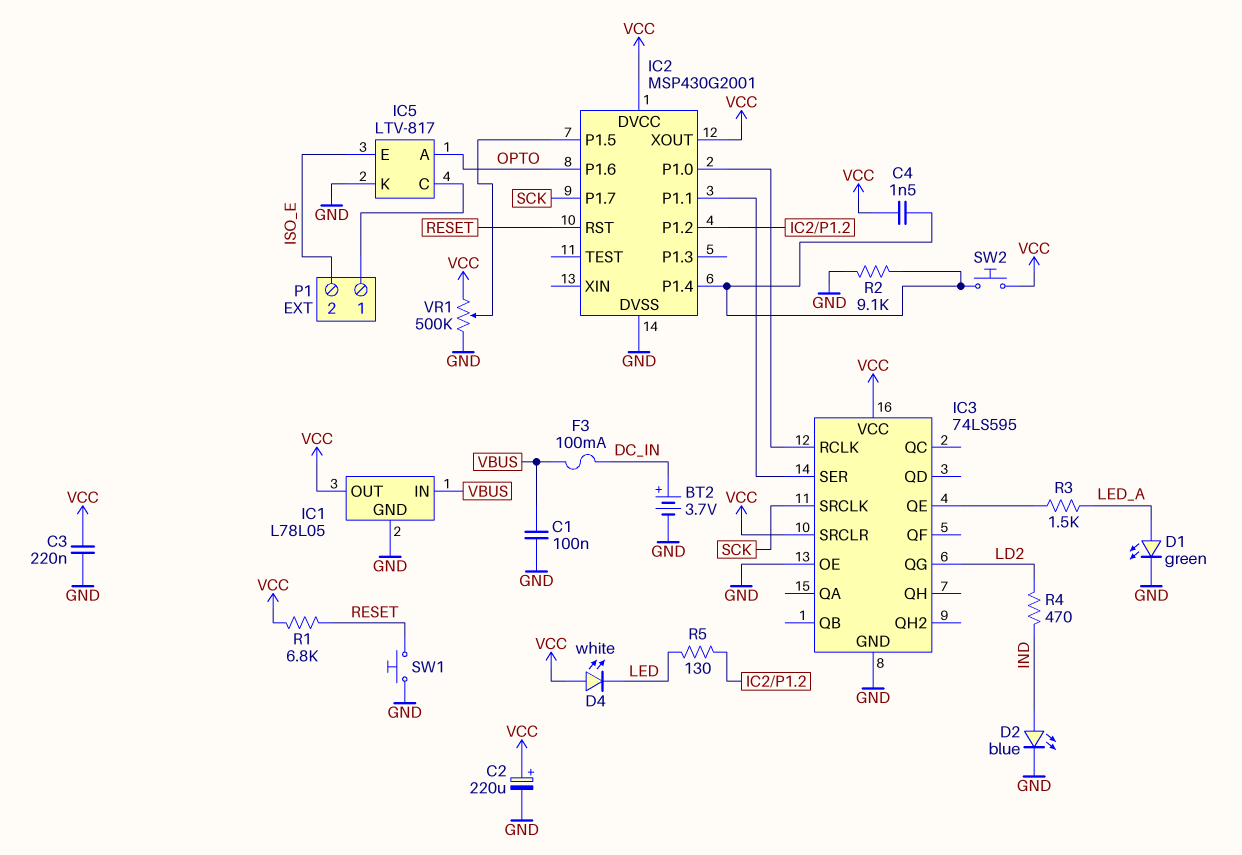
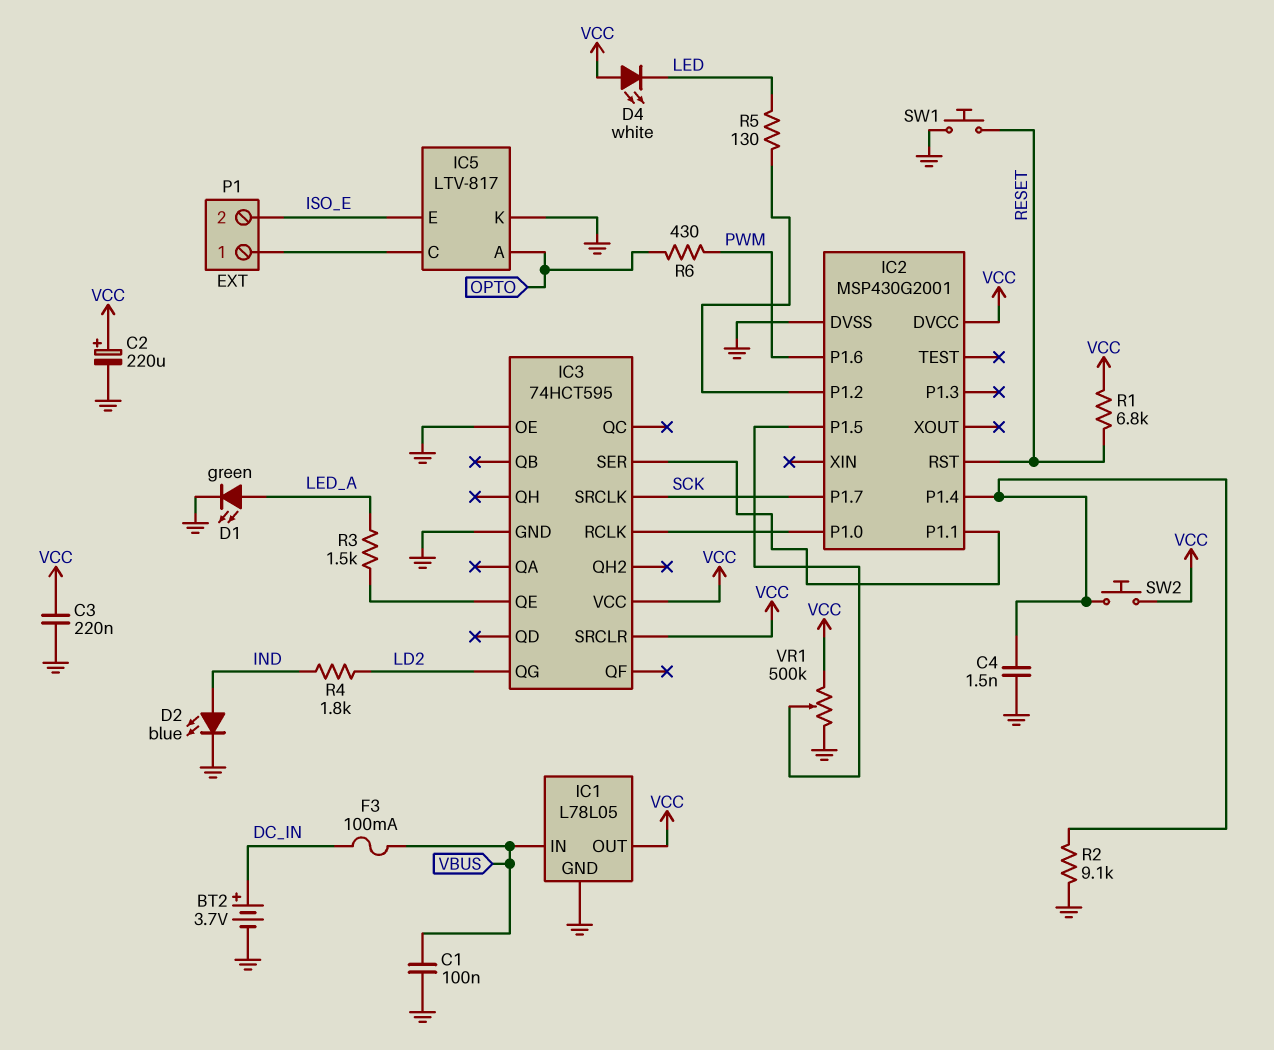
C4: 1.5nF (IC2/P1.4, VCC) -> 1.5nF (GND, IC2/P1.4)
IC2 pin P1.6: OPTO -> PWM
IC2 pin XOUT: VCC -> none
IC3: 74LS595 -> 74HCT595
R4: 470 (IND, LD2) -> 1.8k (IND, LD2)
R6: none -> 430 (OPTO, PWM)

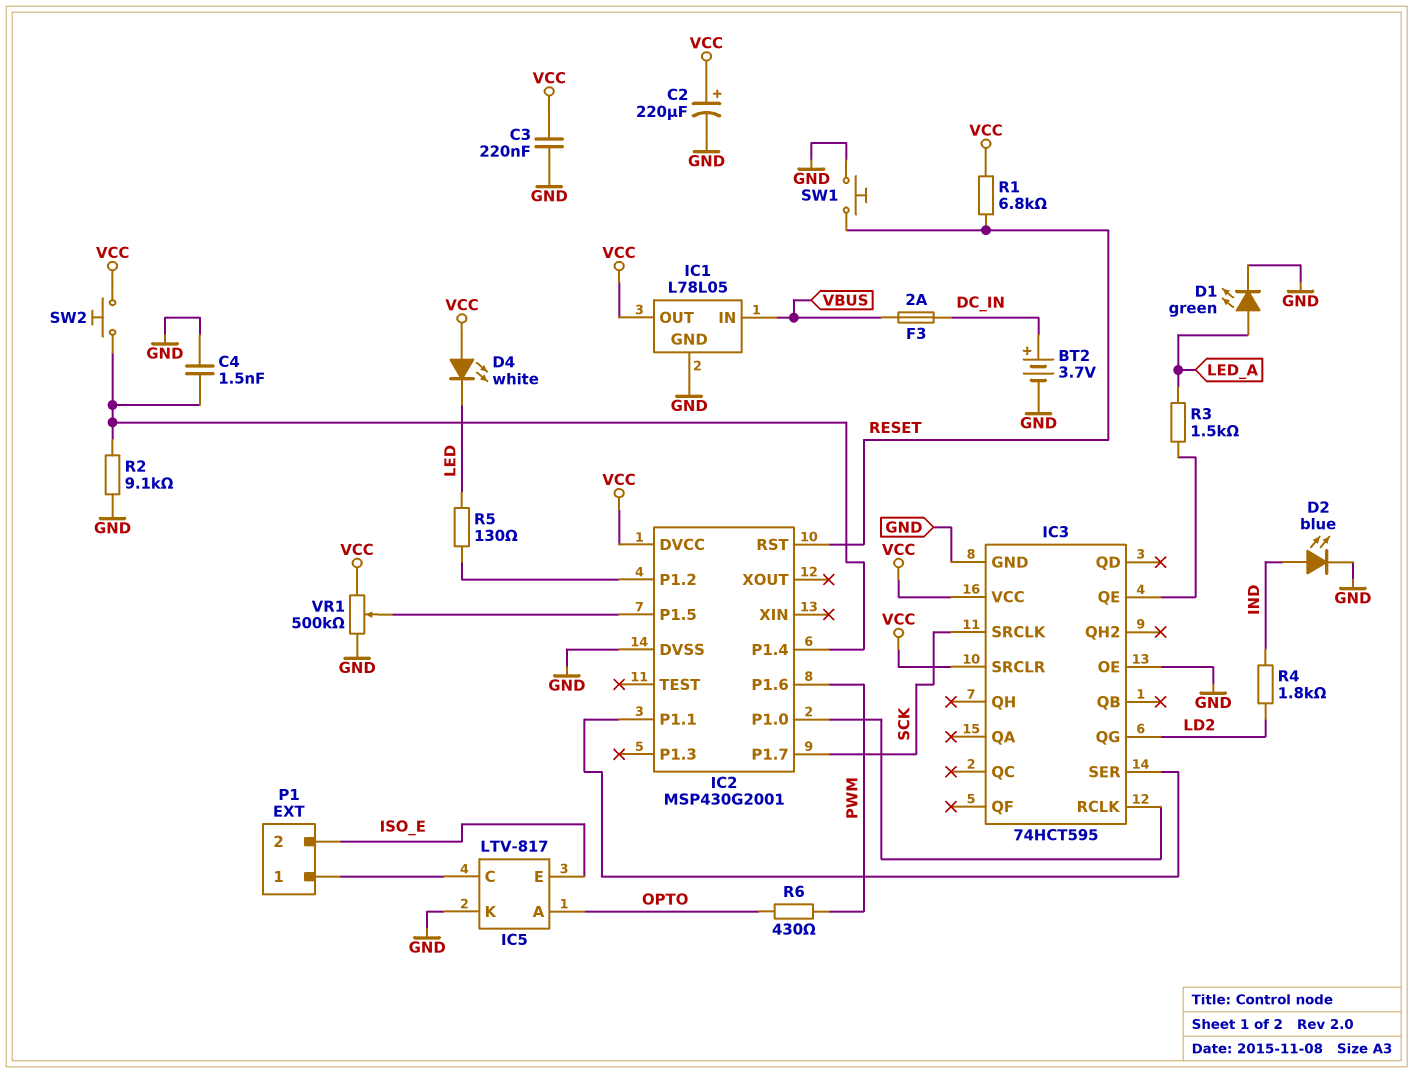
C1: 100nF (GND, VBUS) -> none
F3: 100mA (DC_IN, VBUS) -> 2A (DC_IN, VBUS)

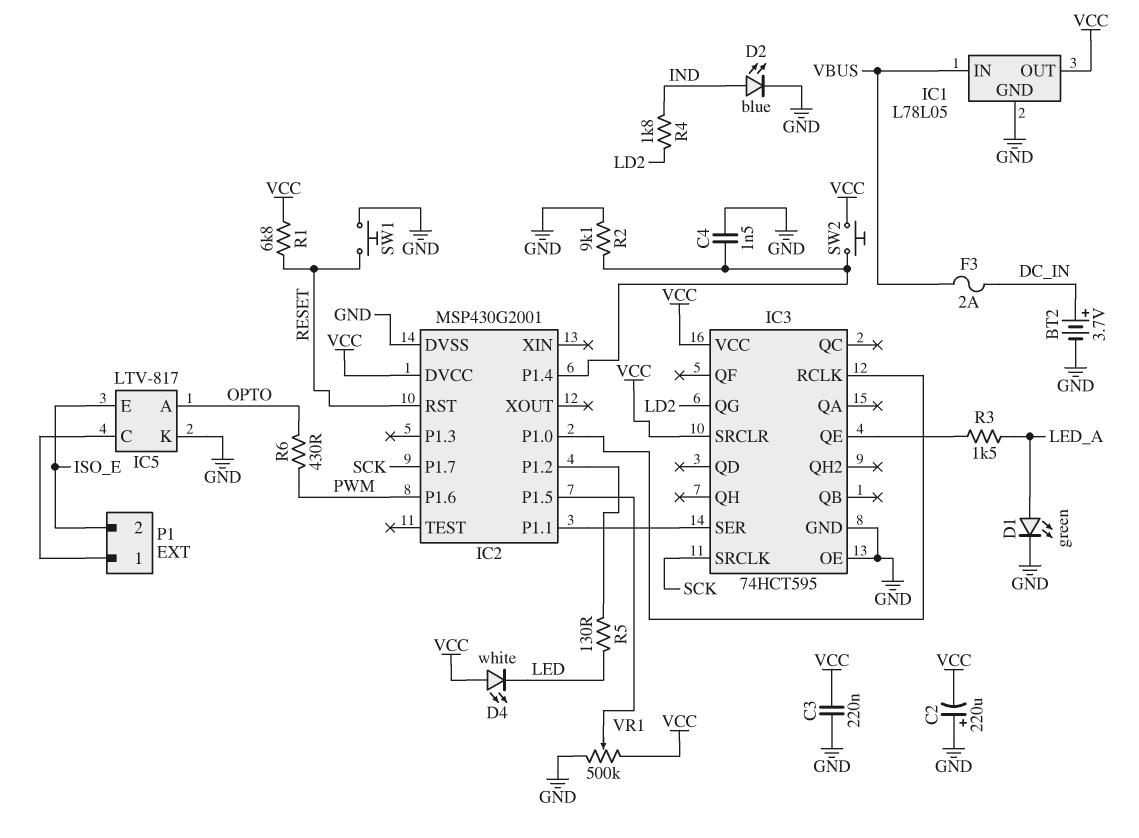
C2: 220uF (plus VCC, minus GND) -> 220uF (plus GND, minus VCC)

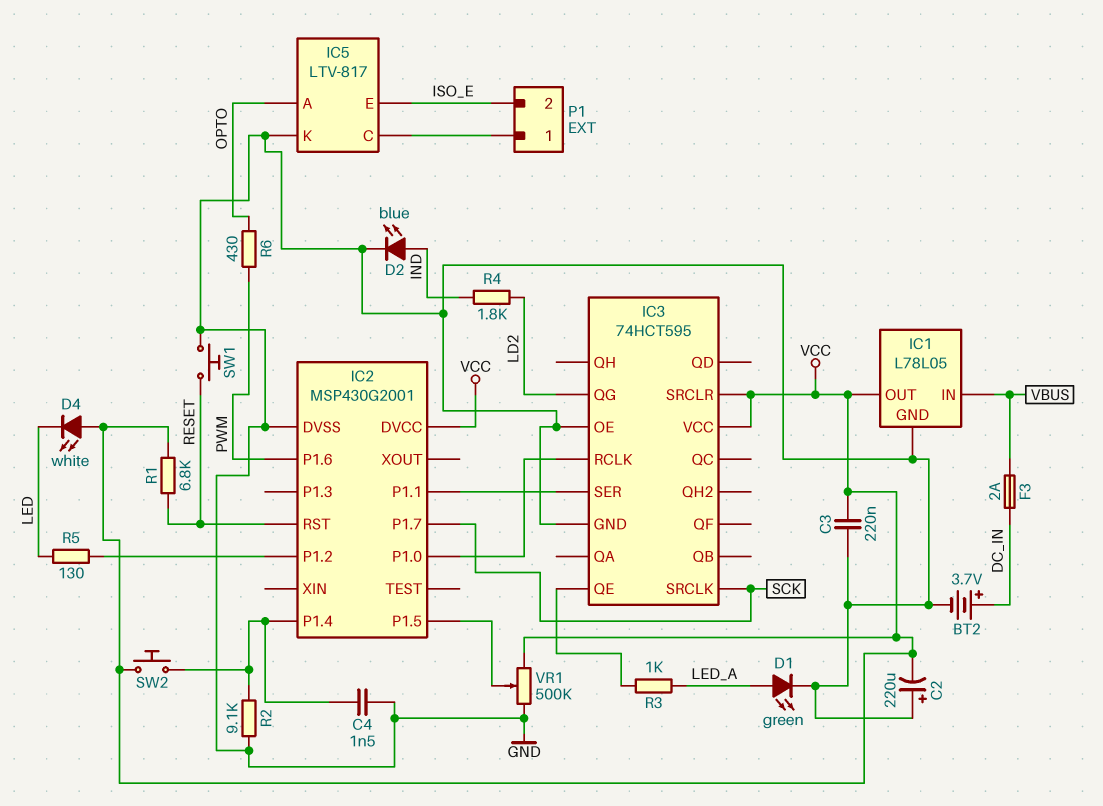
R3: 1.5k (IC3/QE, LED_A) -> 1k (IC3/QE, LED_A)

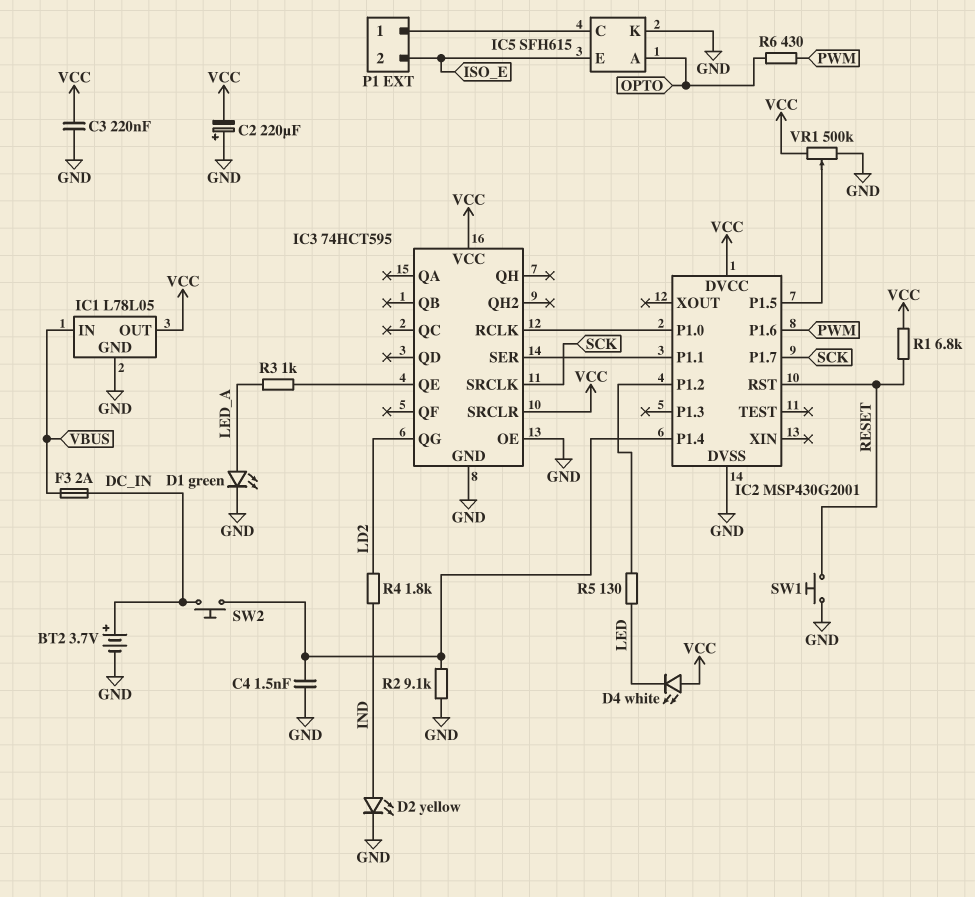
D2: LED blue (A IND, K GND) -> LED yellow (A IND, K GND)
IC5: LTV-817 -> SFH615
SW2: button (IC2/P1.4, VCC) -> button (DC_IN, IC2/P1.4)

